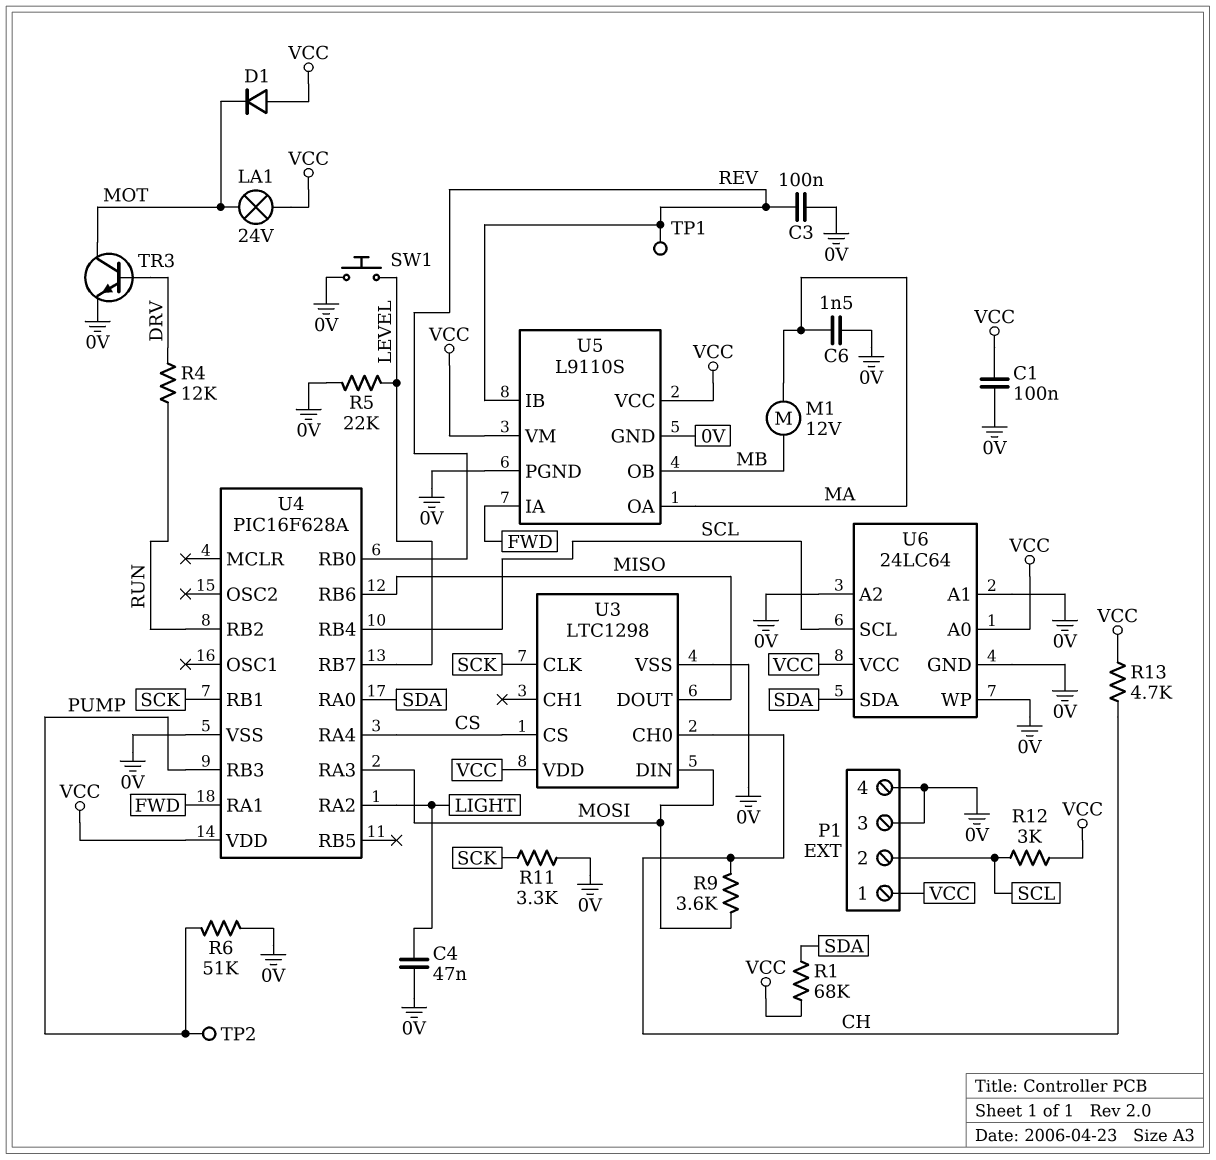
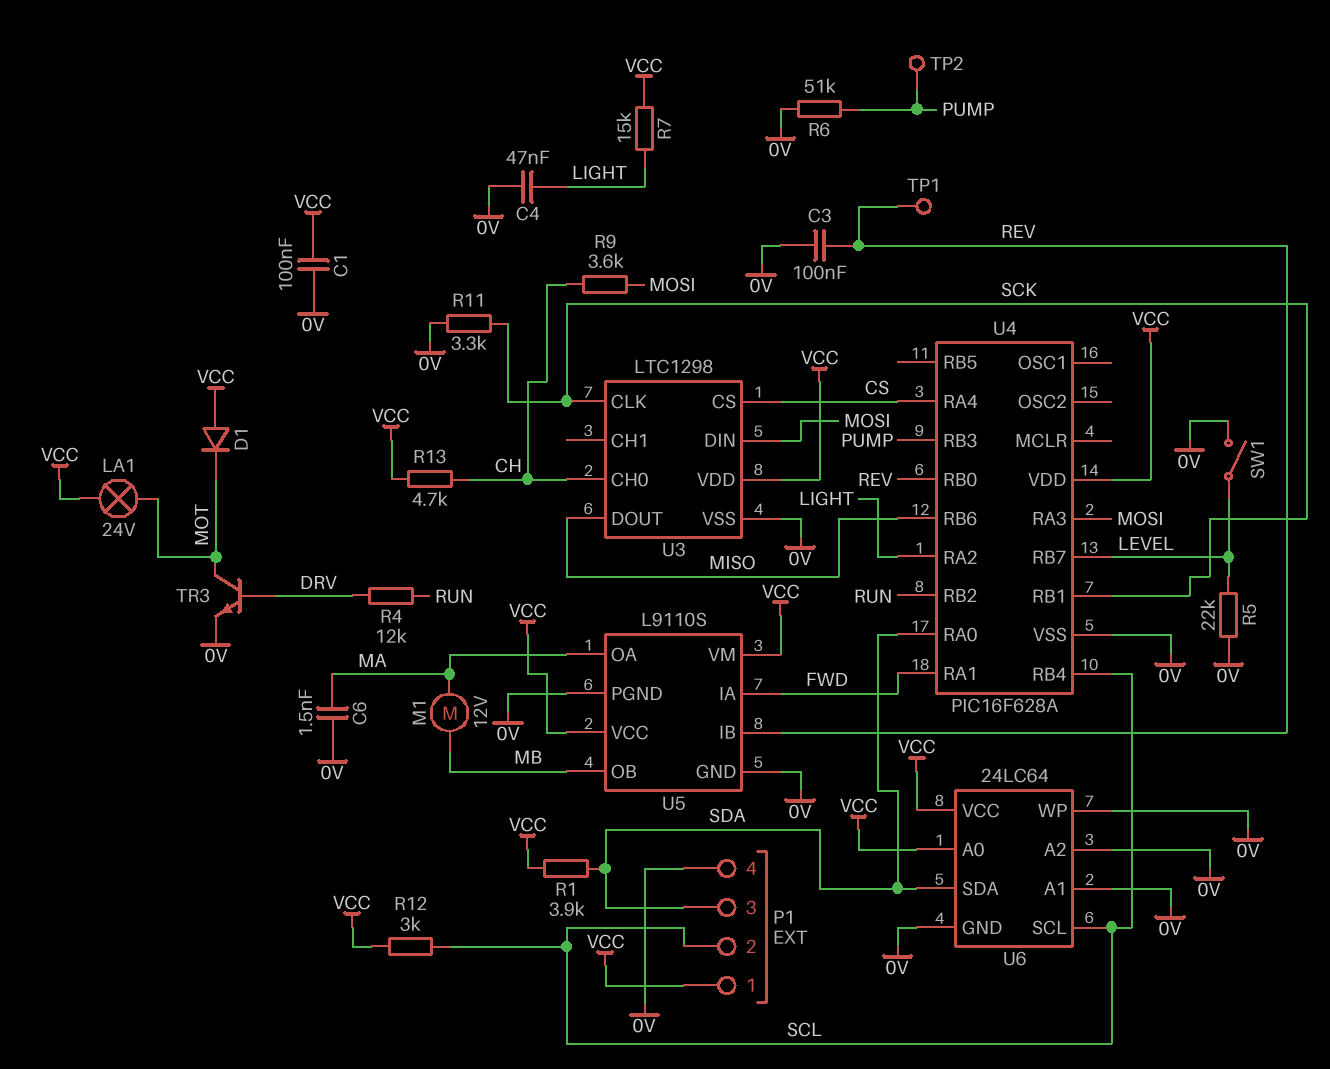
P1 pin 3: 0V -> SDA
R1: 68k (SDA, VCC) -> 3.9k (SDA, VCC)
R7: none -> 15k (LIGHT, VCC)
SW1: button (0V, LEVEL) -> switch (0V, LEVEL)

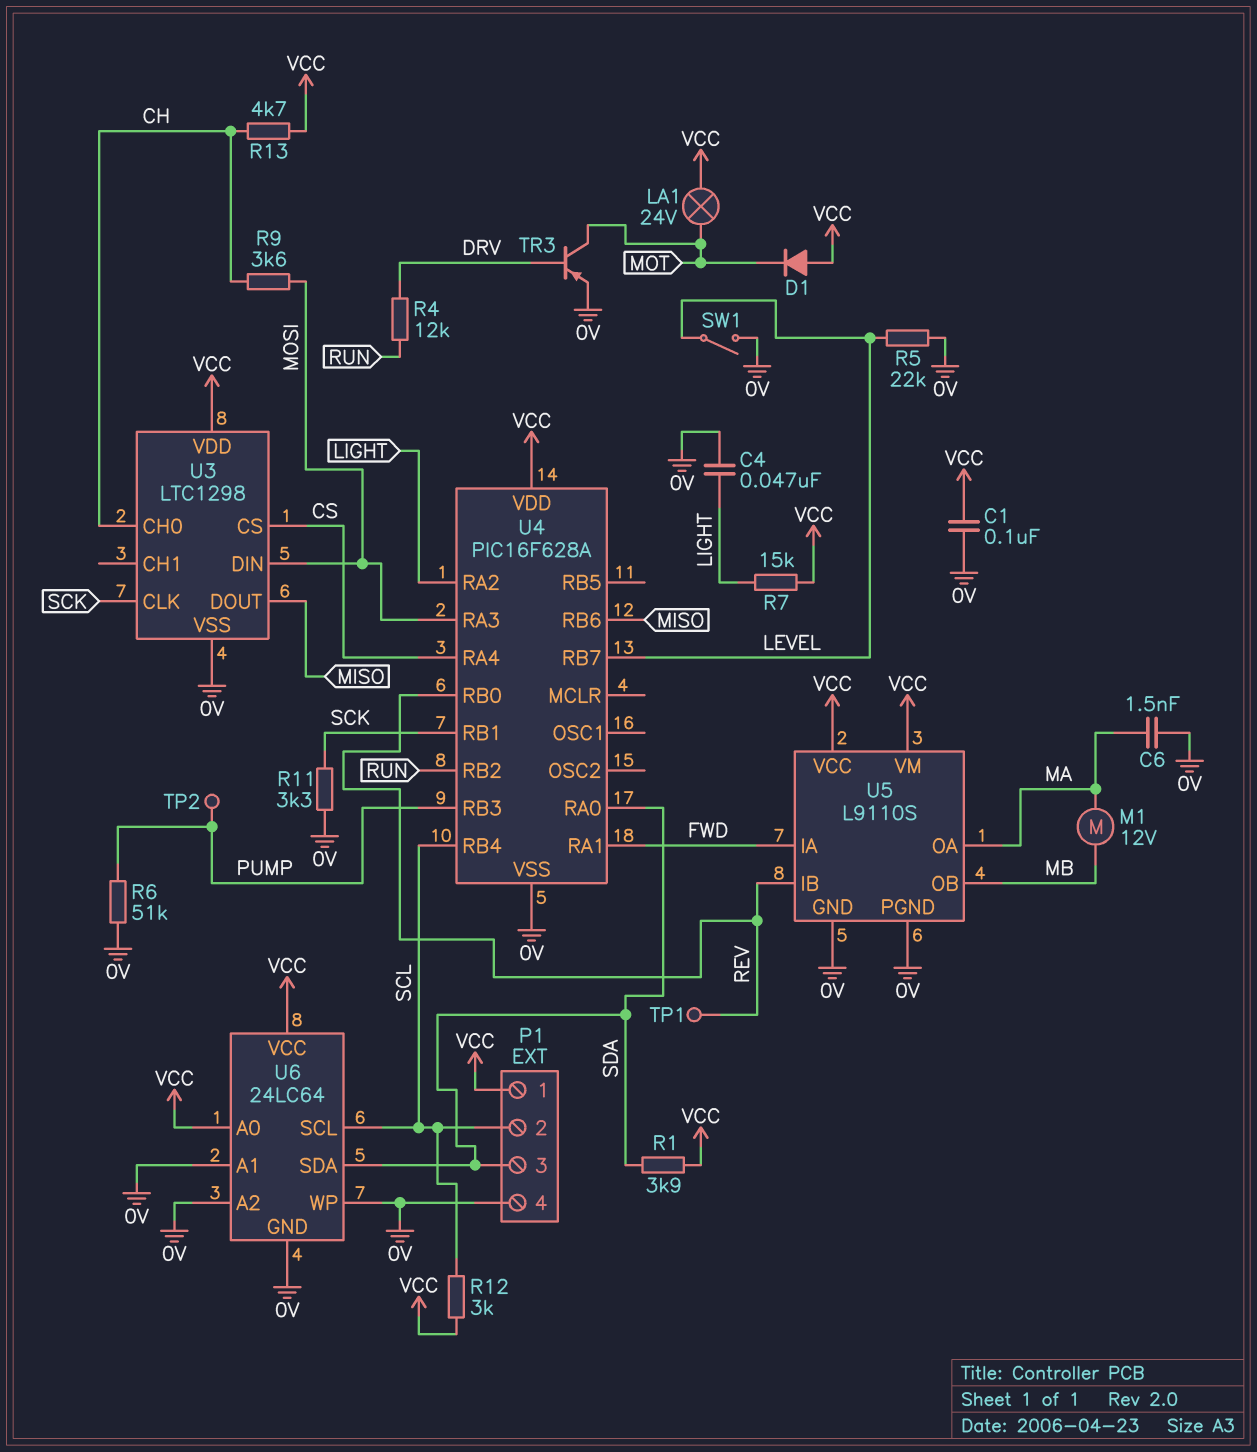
C3: 100nF (0V, REV) -> none
TR3: NPN (B DRV, C MOT, E 0V) -> PNP (B DRV, C MOT, E 0V)

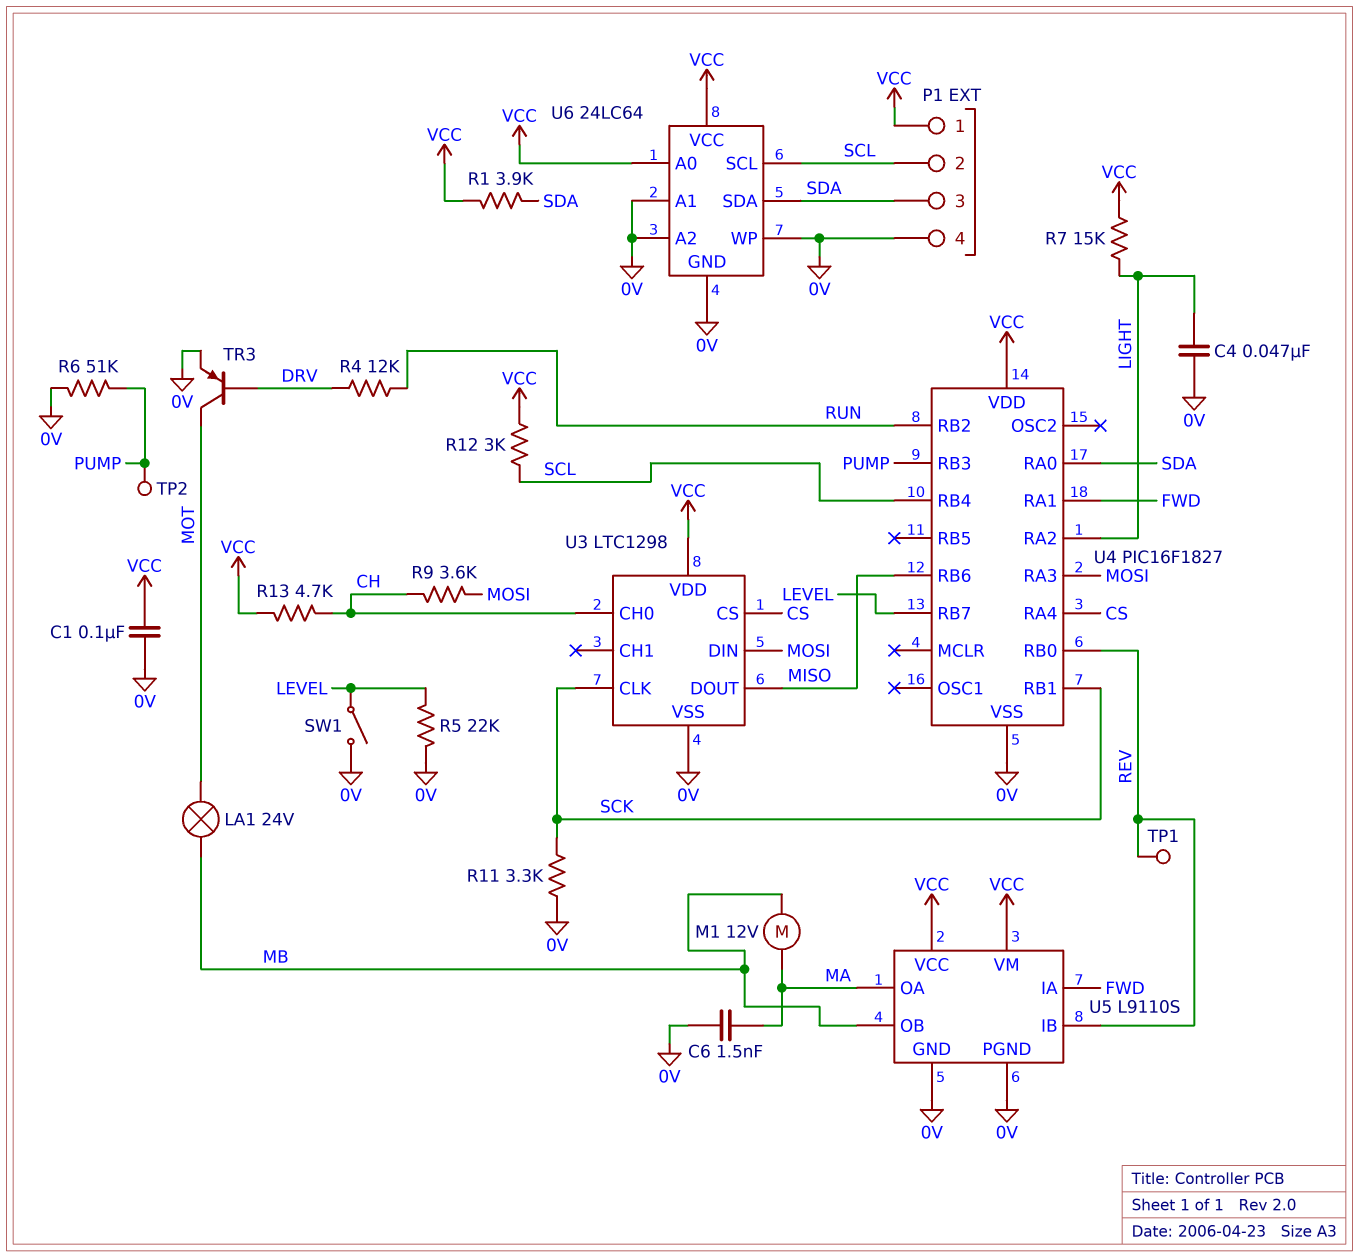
D1: diode (A VCC, K MOT) -> none
LA1: lamp 24V (MOT, VCC) -> lamp 24V (MB, MOT)
U4: PIC16F628A -> PIC16F1827

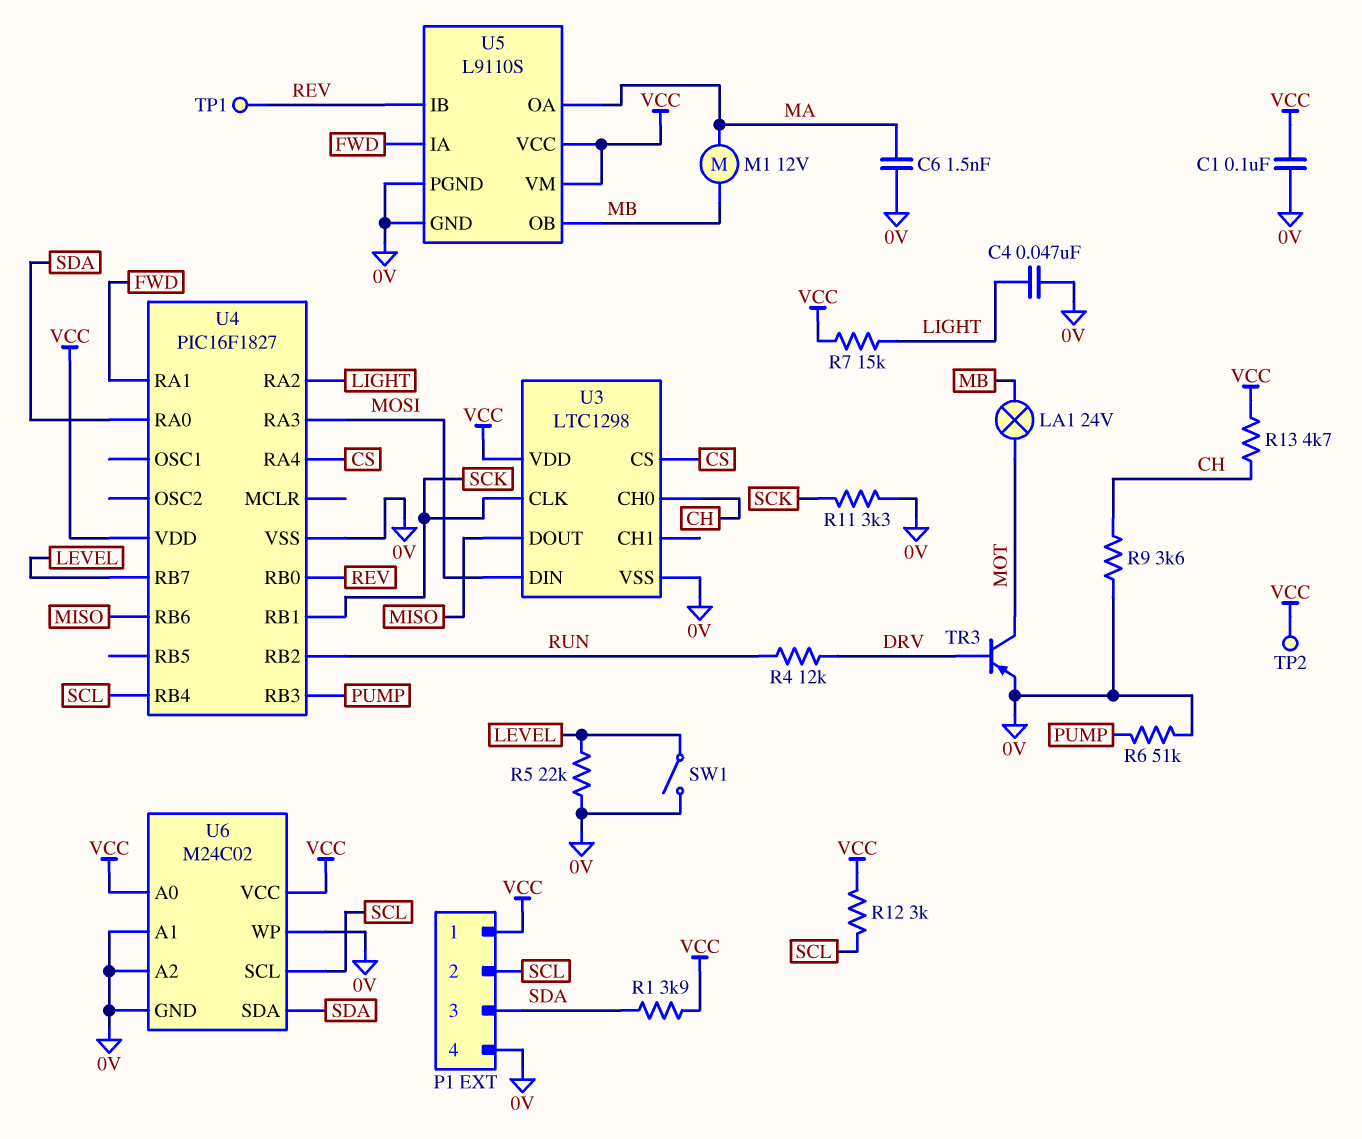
R9: 3.6k (CH, MOSI) -> 3.6k (0V, CH)
TP2: test point (PUMP) -> test point (VCC)
U6: 24LC64 -> M24C02

